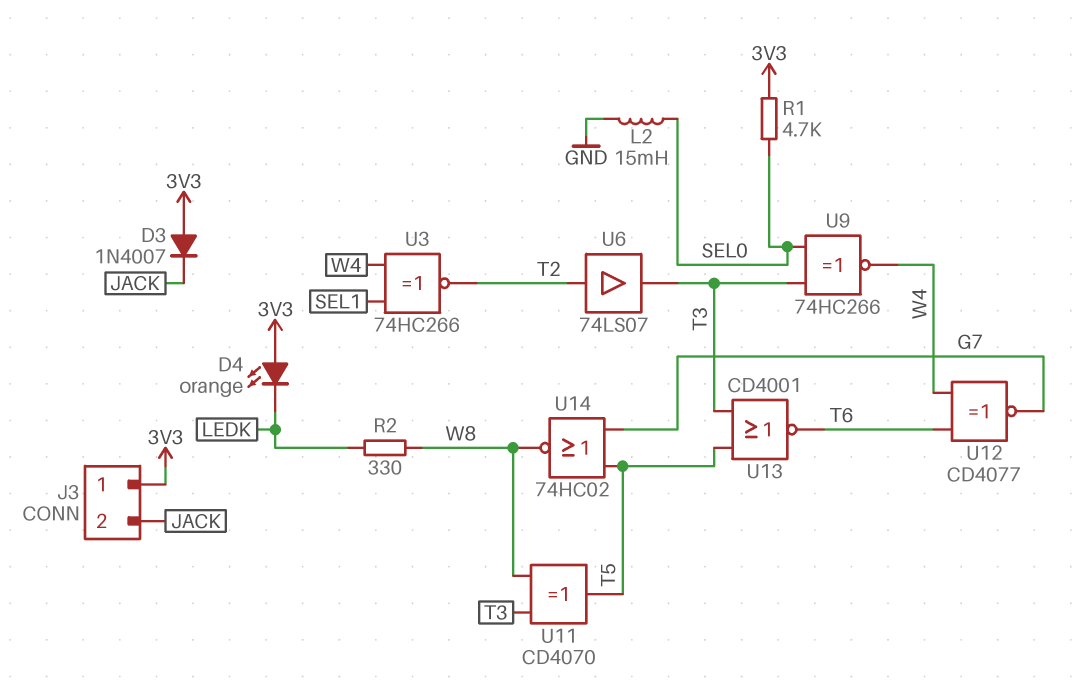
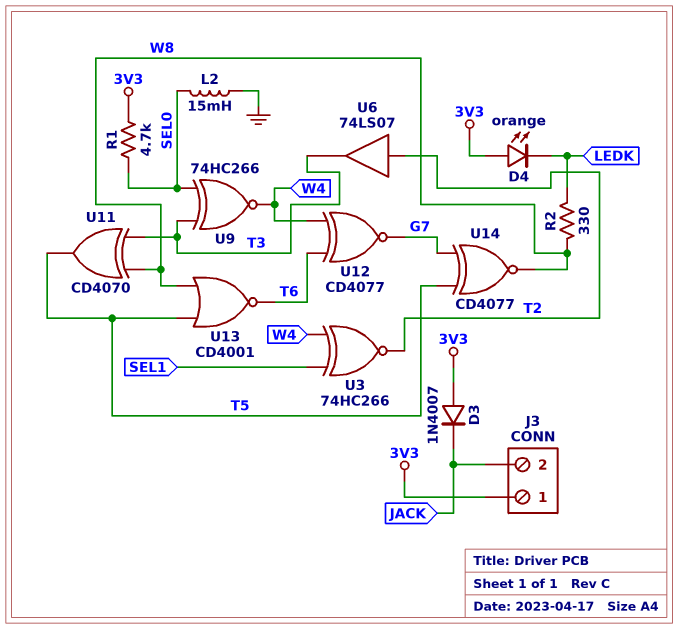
U13: NOR CD4001 (in T3, in T5, out T6) -> NOR CD4001 (in T5, in W8, out T6)
U14: NOR 74HC02 (in G7, in T5, out W8) -> XNOR CD4077 (in G7, in T5, out W8)

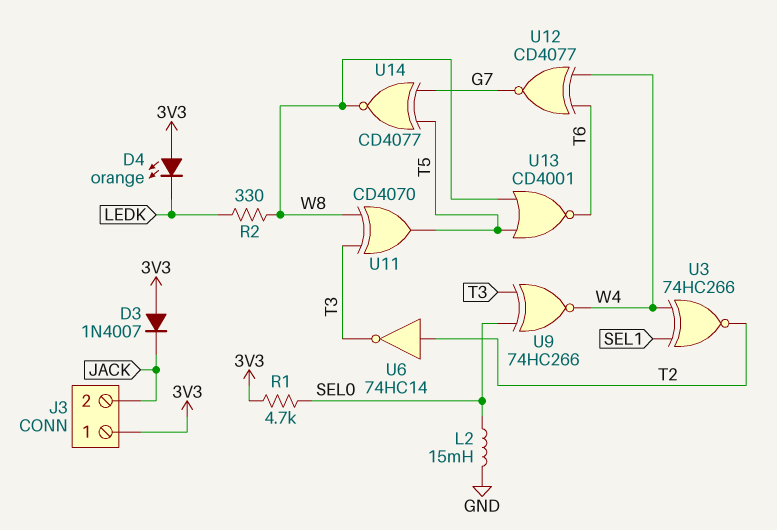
U6: buffer 74LS07 (in T2, out T3) -> NOT 74HC14 (in T2, out T3)

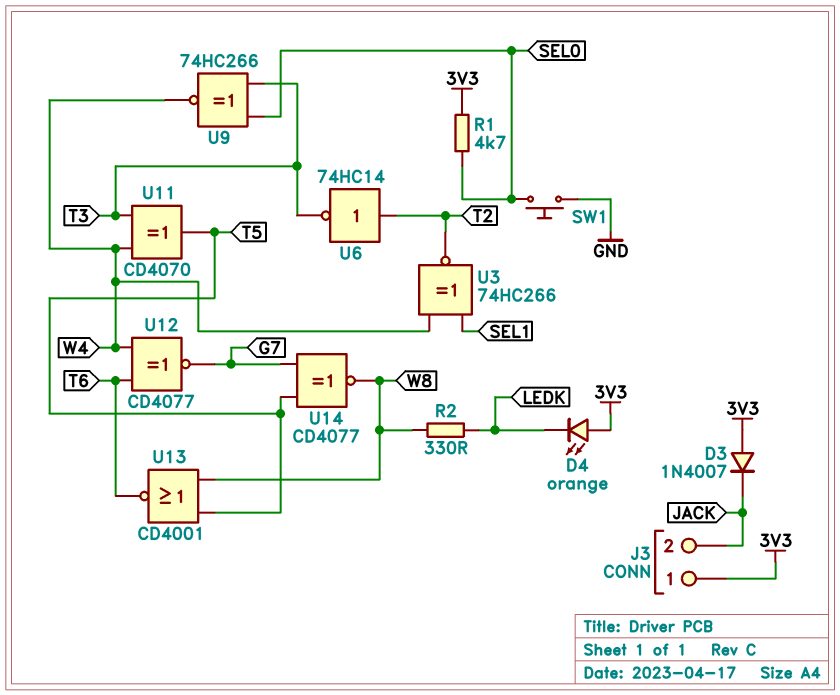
L2: 15mH (GND, SEL0) -> none
SW1: none -> button (GND, SEL0)
U11: XOR CD4070 (in T3, in W8, out T5) -> XOR CD4070 (in T3, in W4, out T5)

